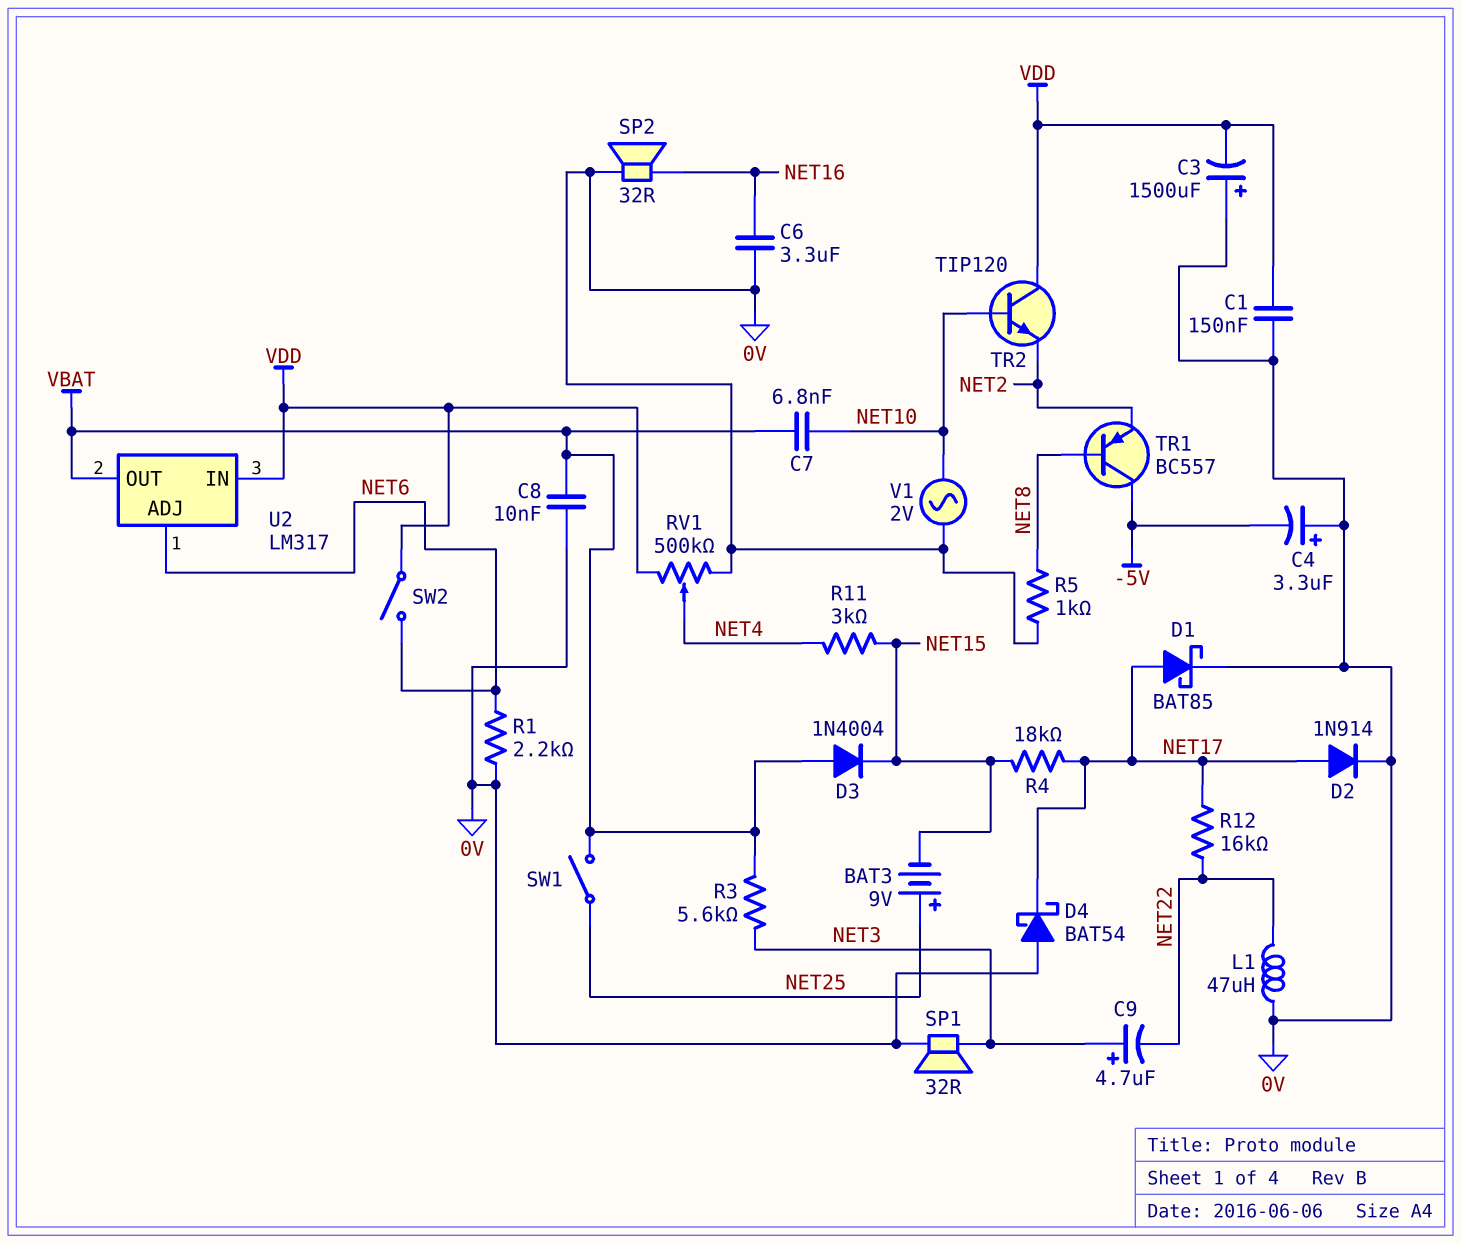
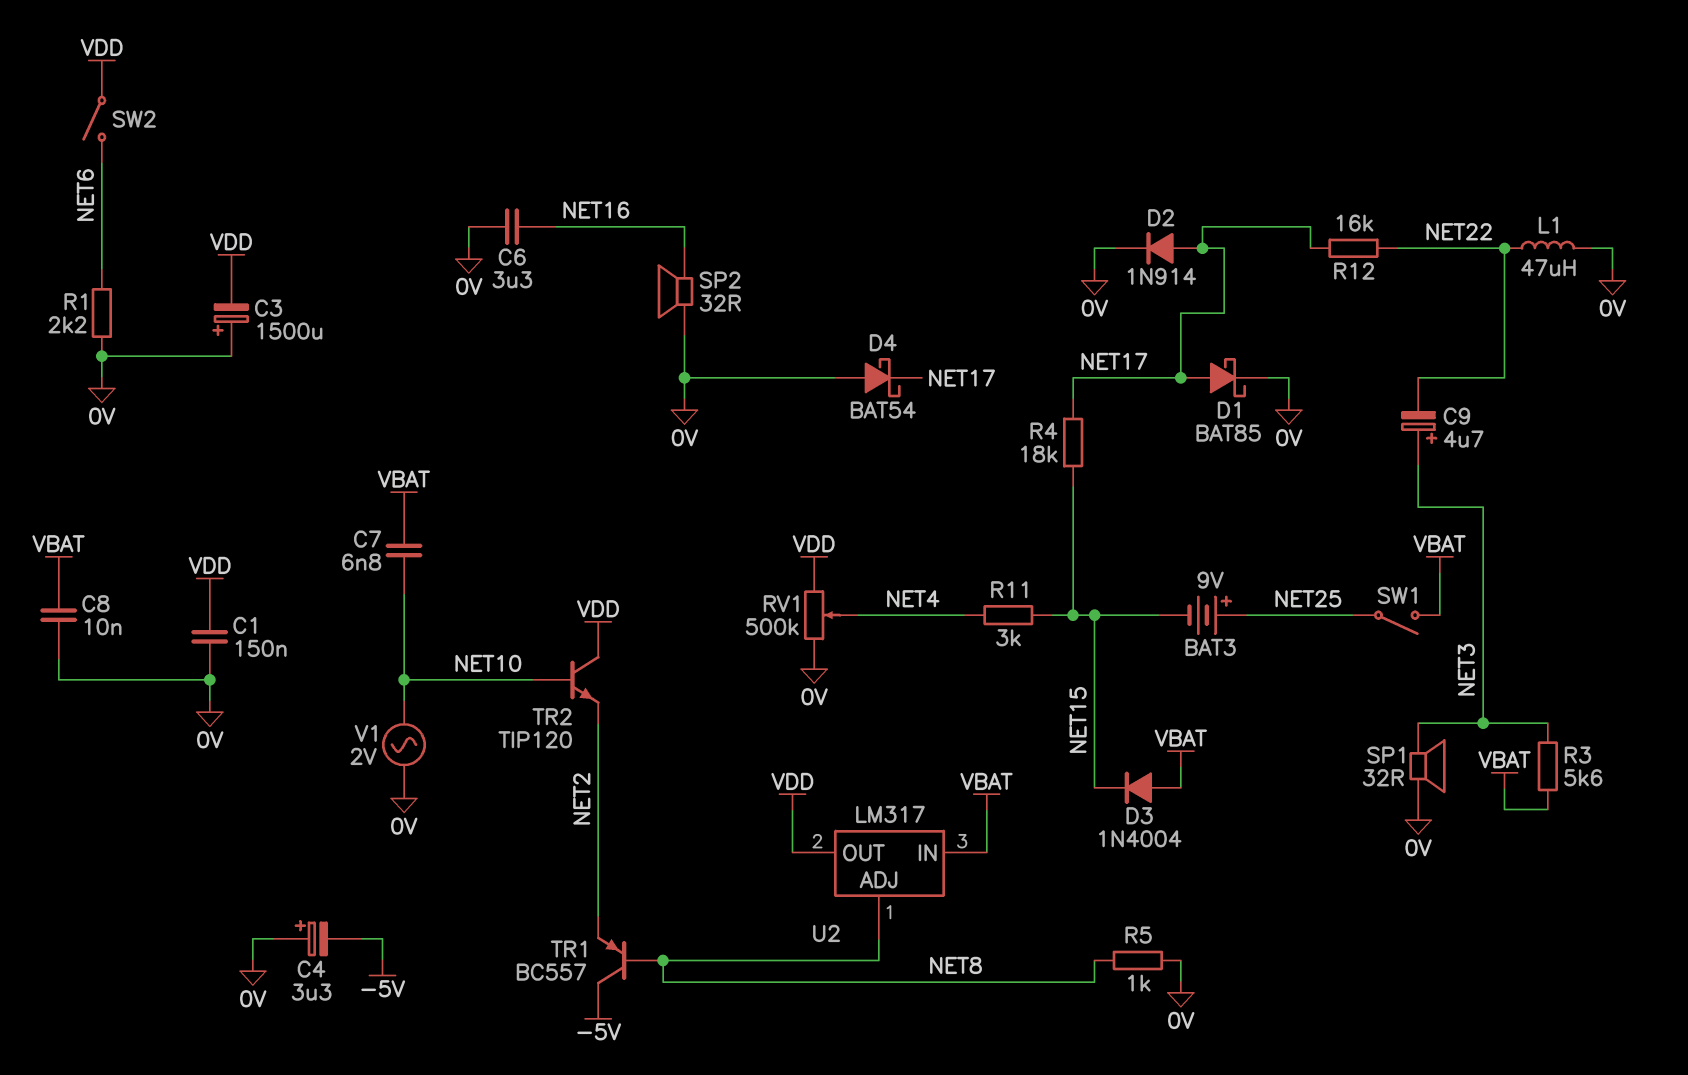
U2 pin ADJ: NET6 -> NET8
U2 pin IN: VDD -> VBAT
U2 pin OUT: VBAT -> VDD

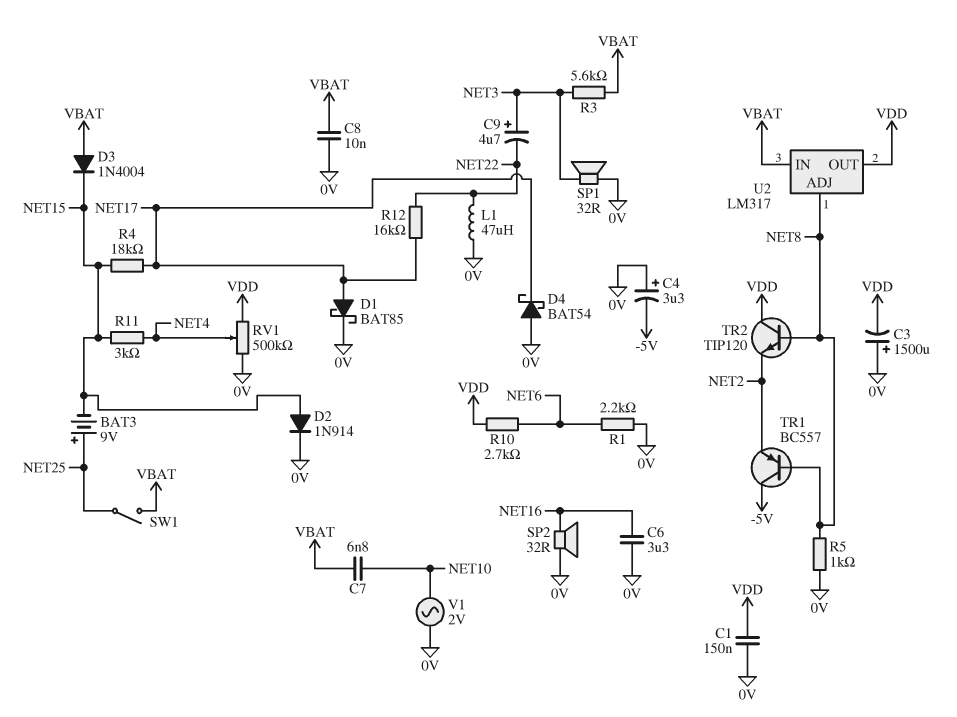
D2: diode 1N914 (A NET17, K 0V) -> diode 1N914 (A NET15, K 0V)
R10: none -> 2.7k (NET6, VDD)
SW2: switch (NET6, VDD) -> none
TR2: NPN TIP120 (B NET10, C VDD, E NET2) -> NPN TIP120 (B NET8, C VDD, E NET2)

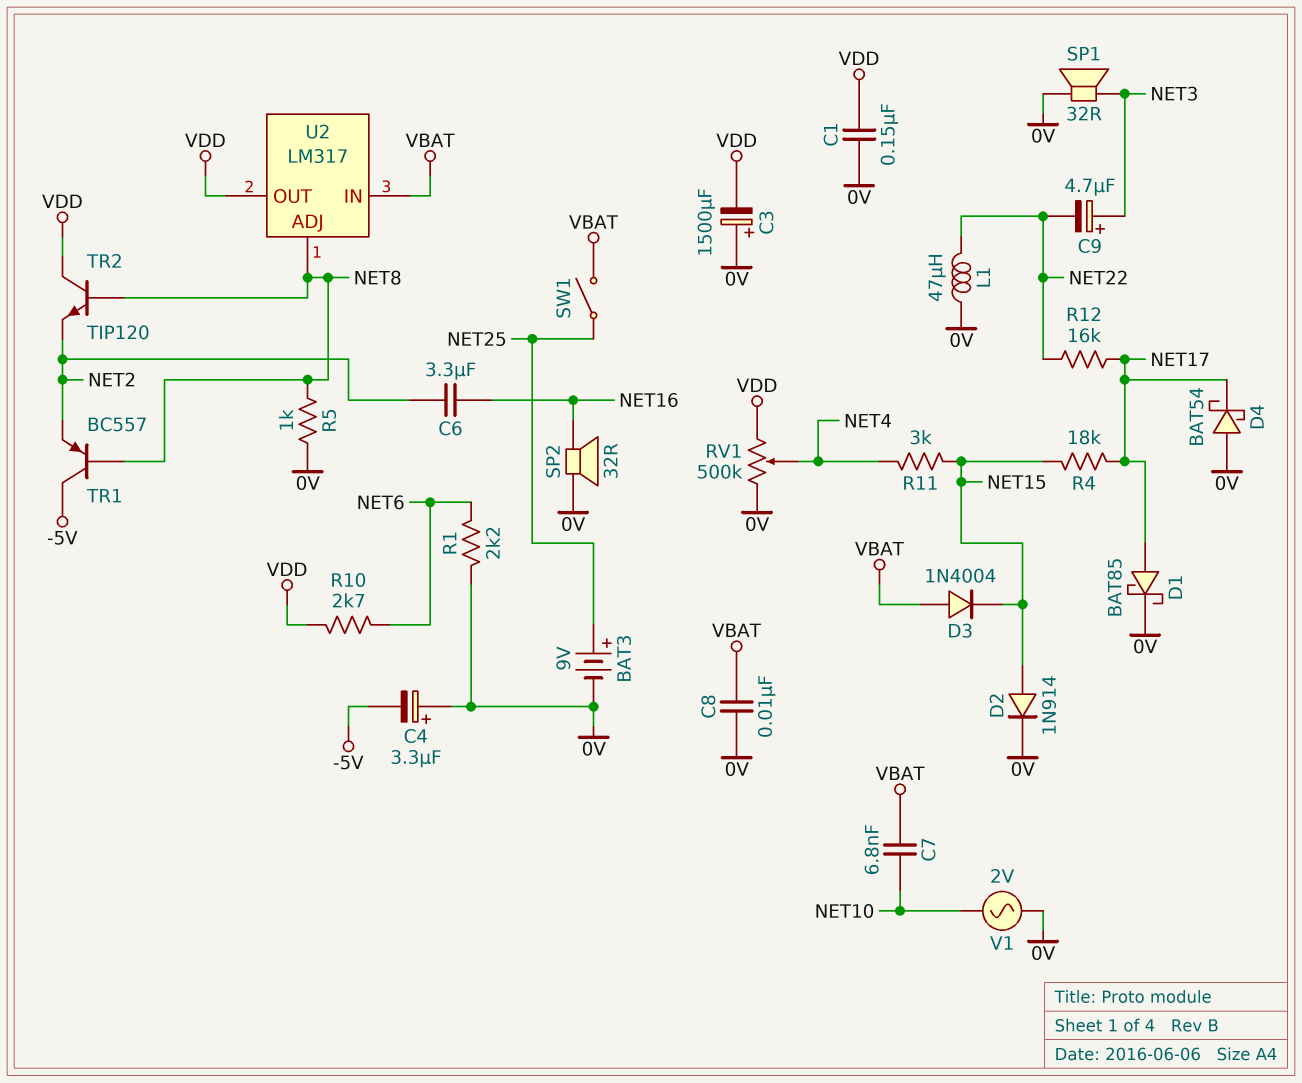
BAT3: 9V (plus NET25, minus NET15) -> 9V (plus NET25, minus 0V)
C6: 3.3uF (0V, NET16) -> 3.3uF (NET2, NET16)
R3: 5.6k (NET3, VBAT) -> none

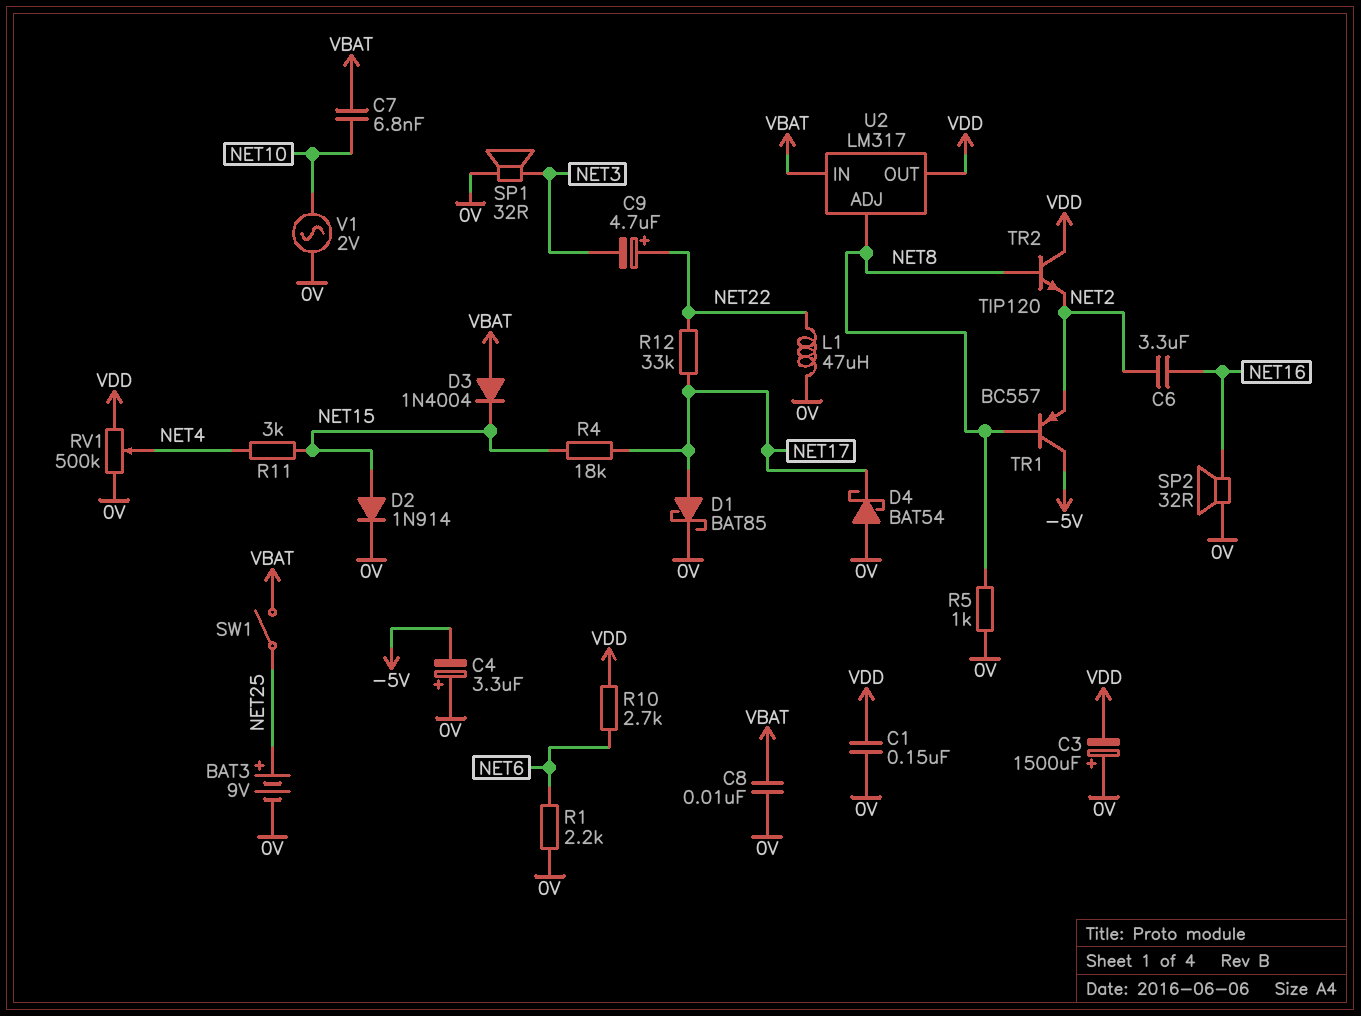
C9: 4.7uF (plus NET3, minus NET22) -> 4.7uF (plus NET22, minus NET3)
R12: 16k (NET17, NET22) -> 33k (NET17, NET22)

